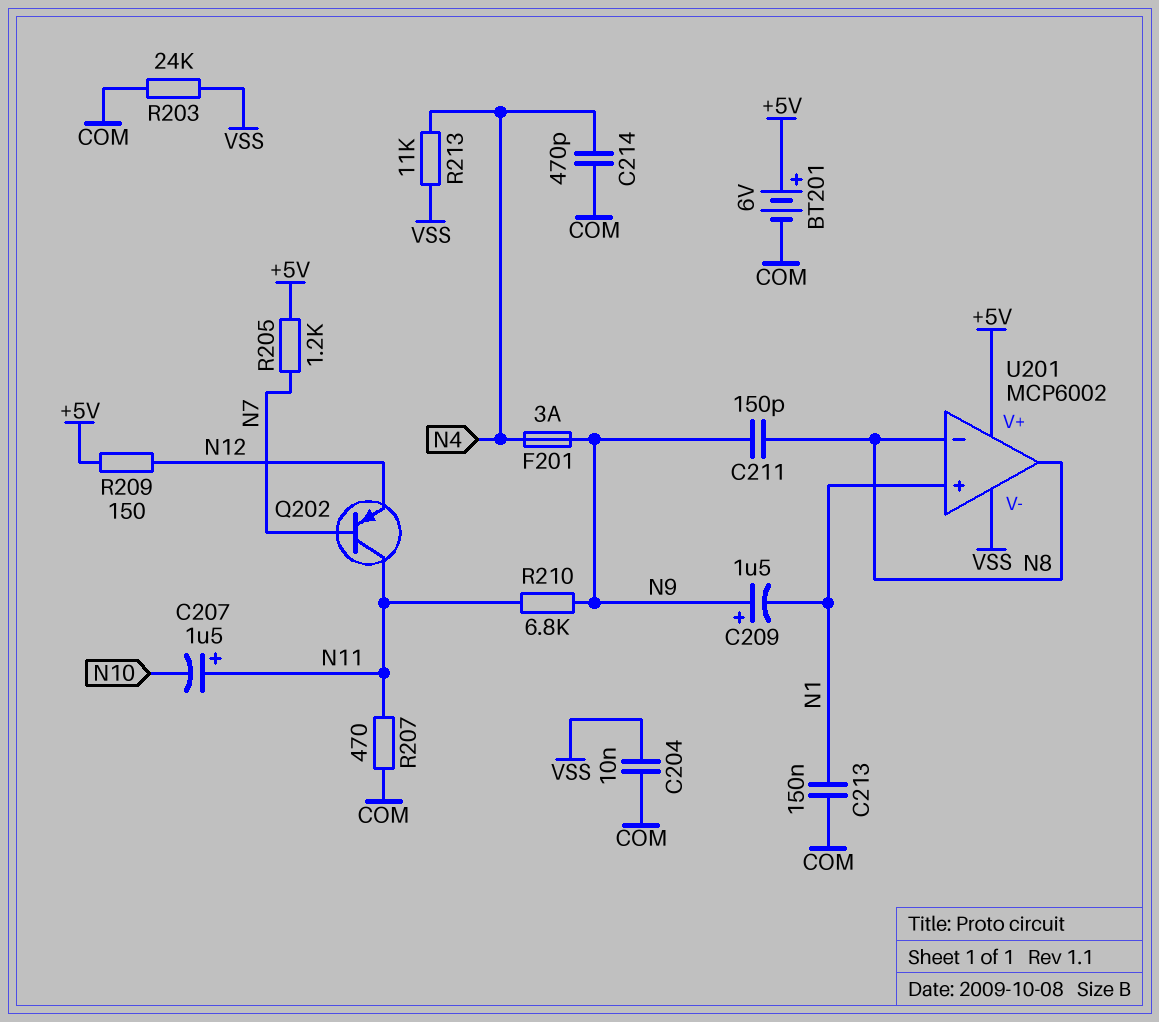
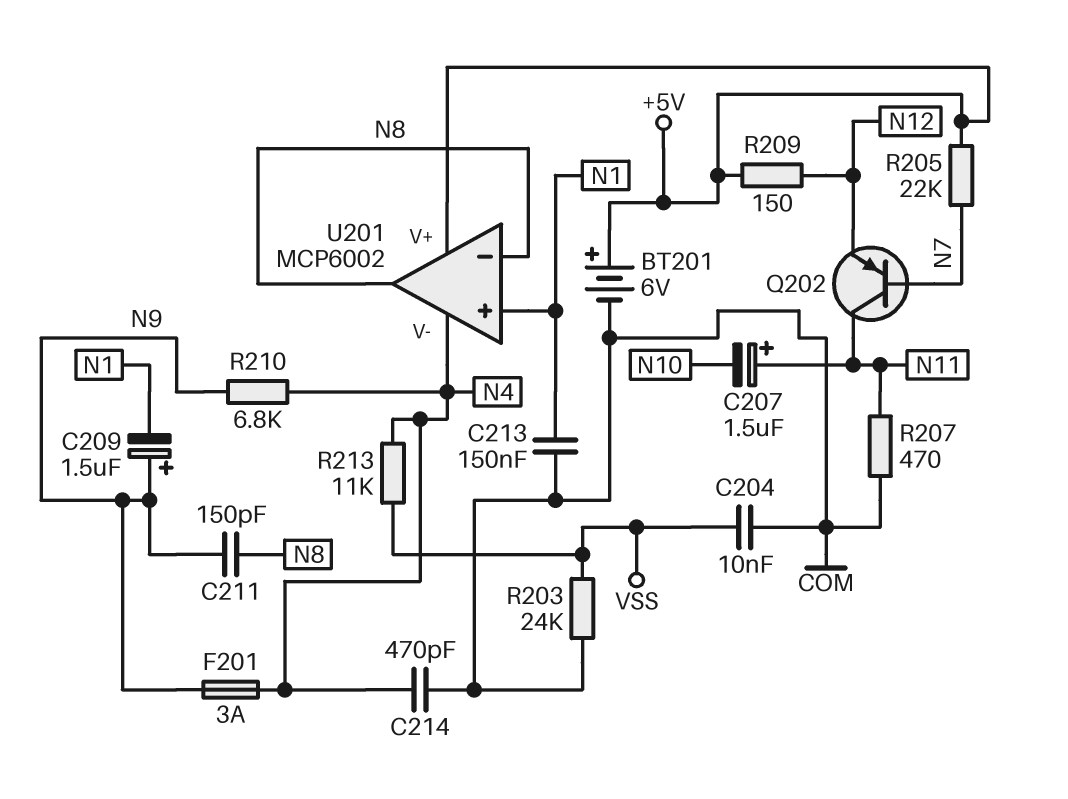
R205: 1.2k (+5V, N7) -> 22k (+5V, N7)
R210: 6.8k (N9, N11) -> 6.8k (N4, N9)
U201 pin V-: VSS -> N4

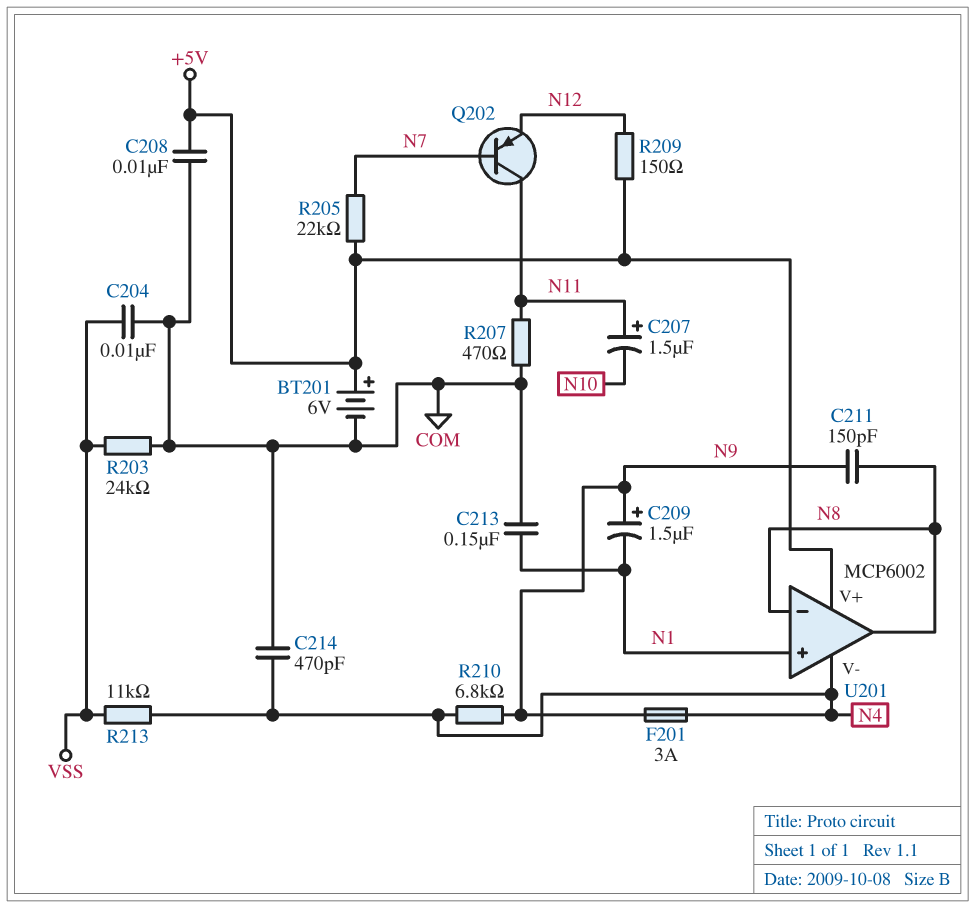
C208: none -> 10nF (+5V, COM)

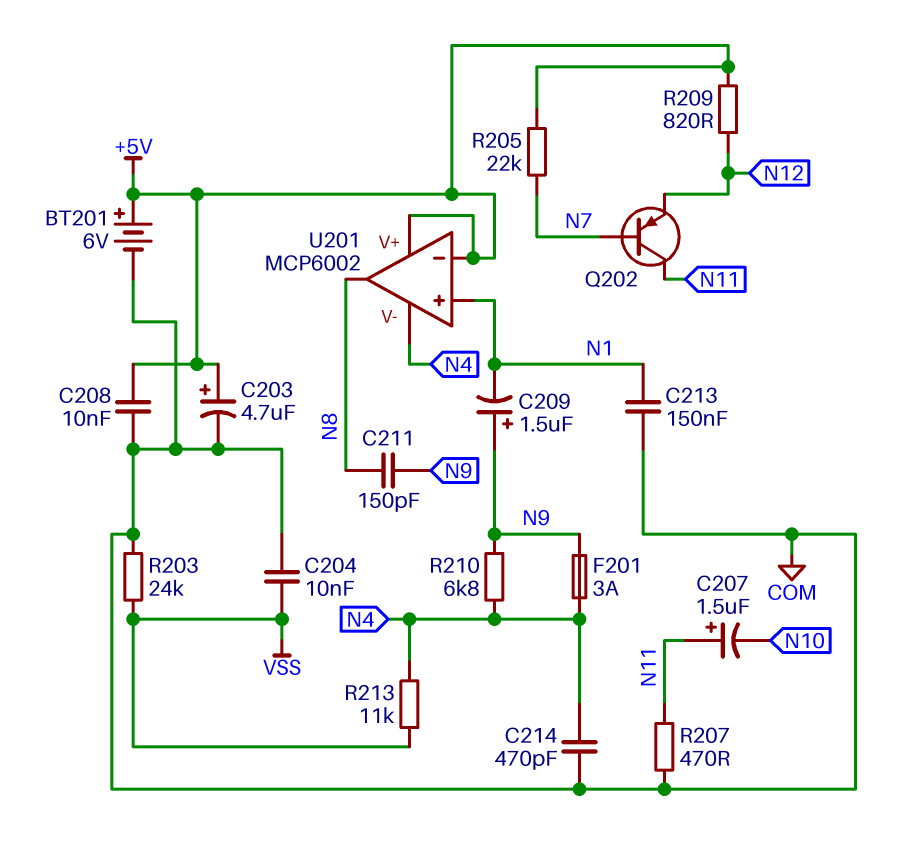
C203: none -> 4.7uF (plus +5V, minus COM)
R209: 150 (+5V, N12) -> 820 (+5V, N12)
U201 pin in-: N8 -> +5V

